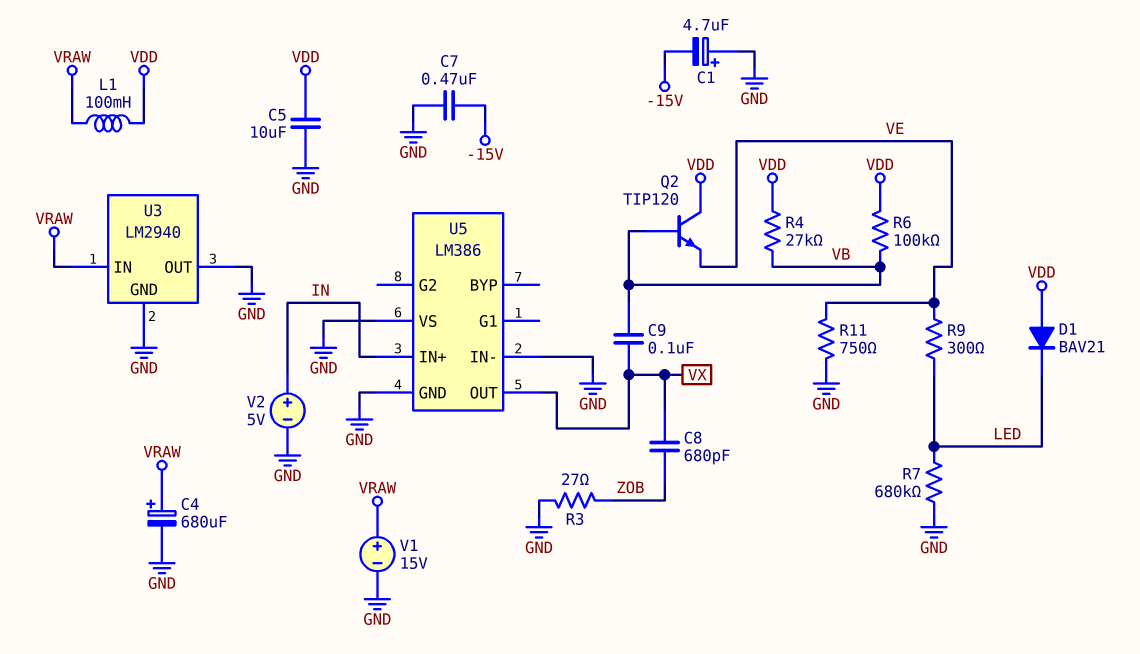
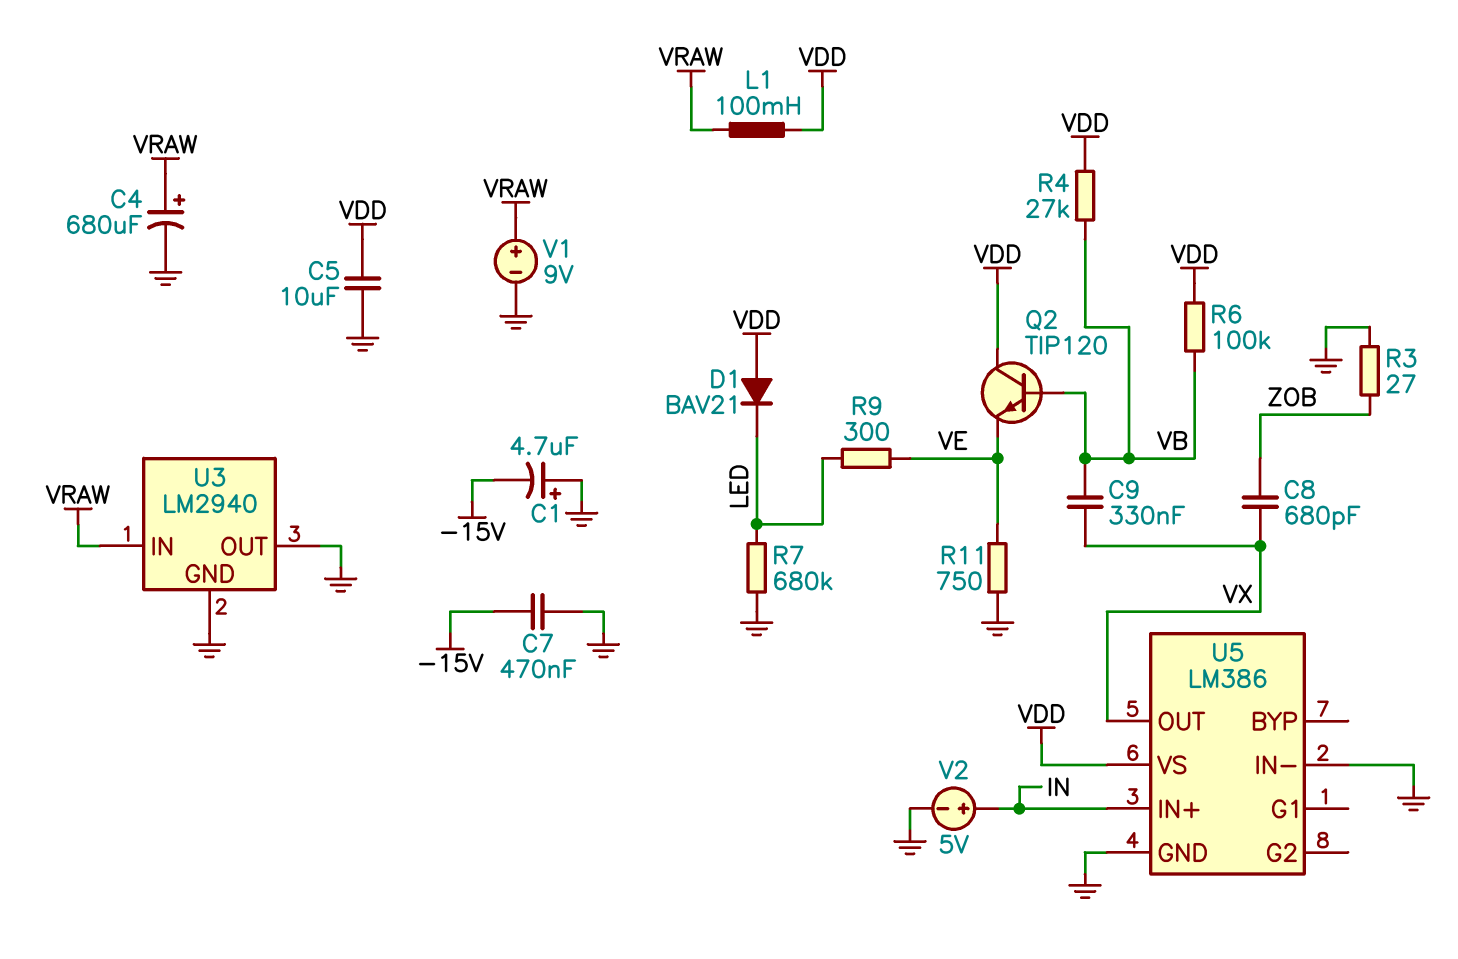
C9: 100nF (VB, VX) -> 330nF (VB, VX)
U5 pin VS: GND -> VDD
V1: 15V (plus VRAW, minus GND) -> 9V (plus VRAW, minus GND)

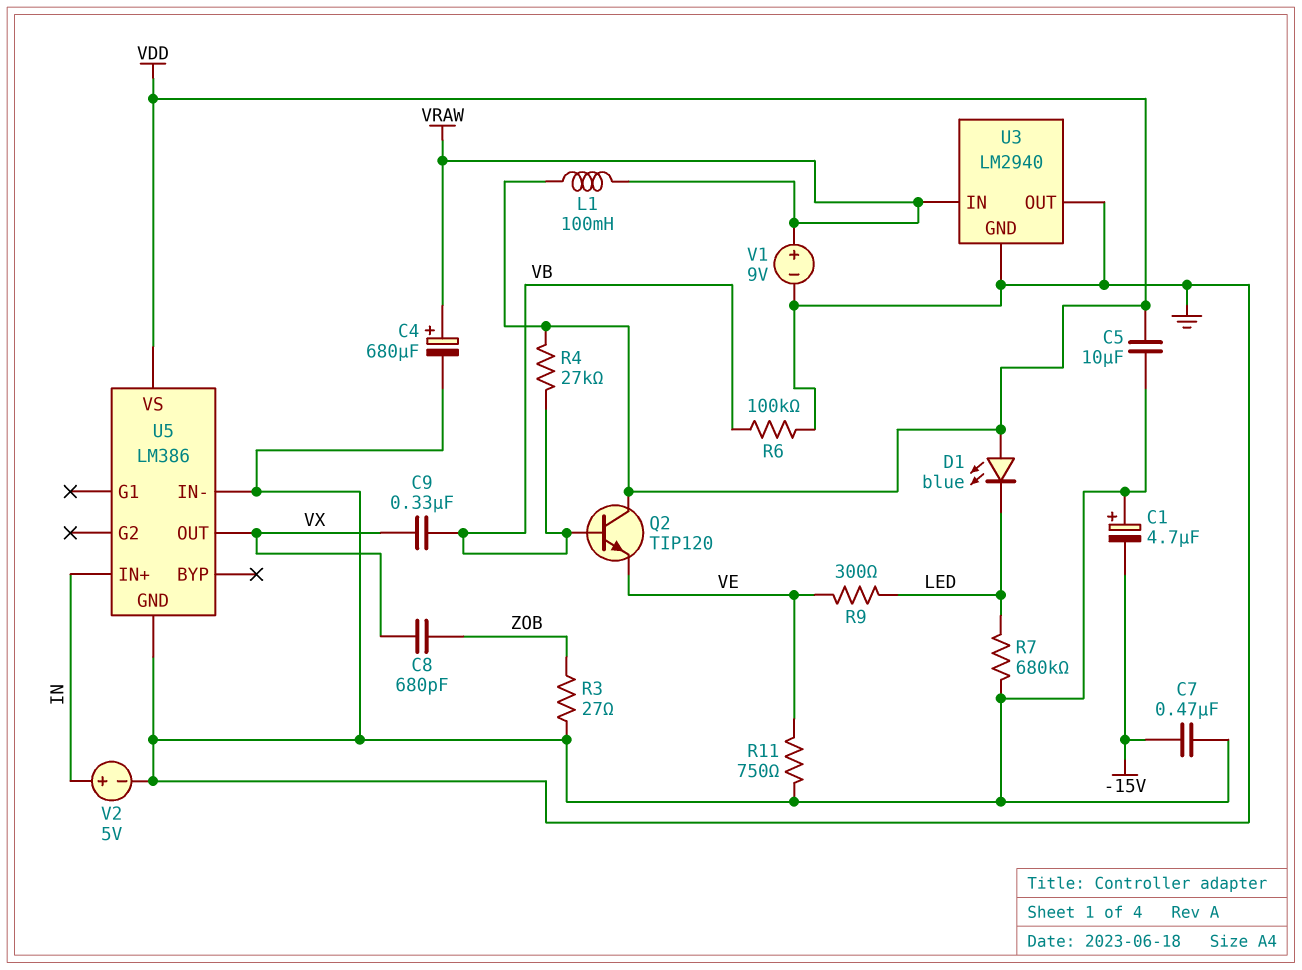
D1: diode BAV21 (A VDD, K LED) -> LED blue (A VDD, K LED)
R6: 100k (VB, VDD) -> 100k (GND, VB)

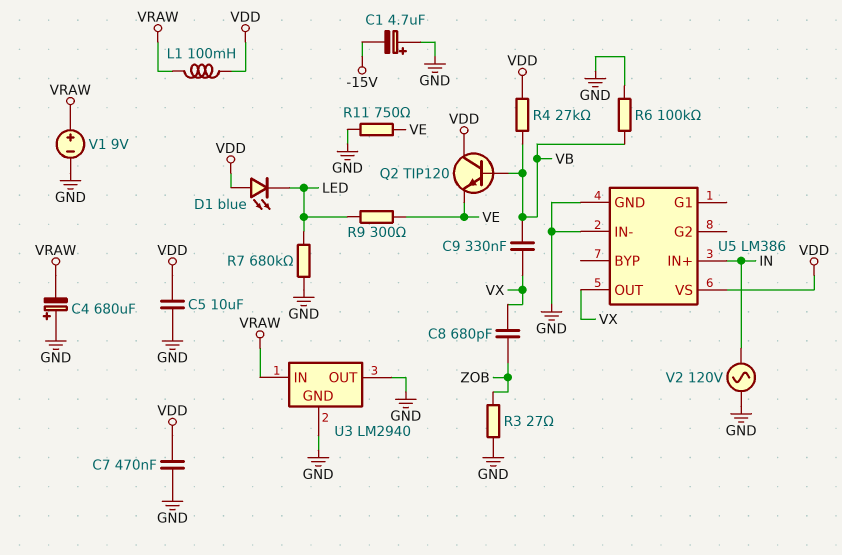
C4: 680uF (plus VRAW, minus GND) -> 680uF (plus GND, minus VRAW)
C7: 470nF (-15V, GND) -> 470nF (GND, VDD)
V2: 5V (plus IN, minus GND) -> AC 120V (GND, IN)

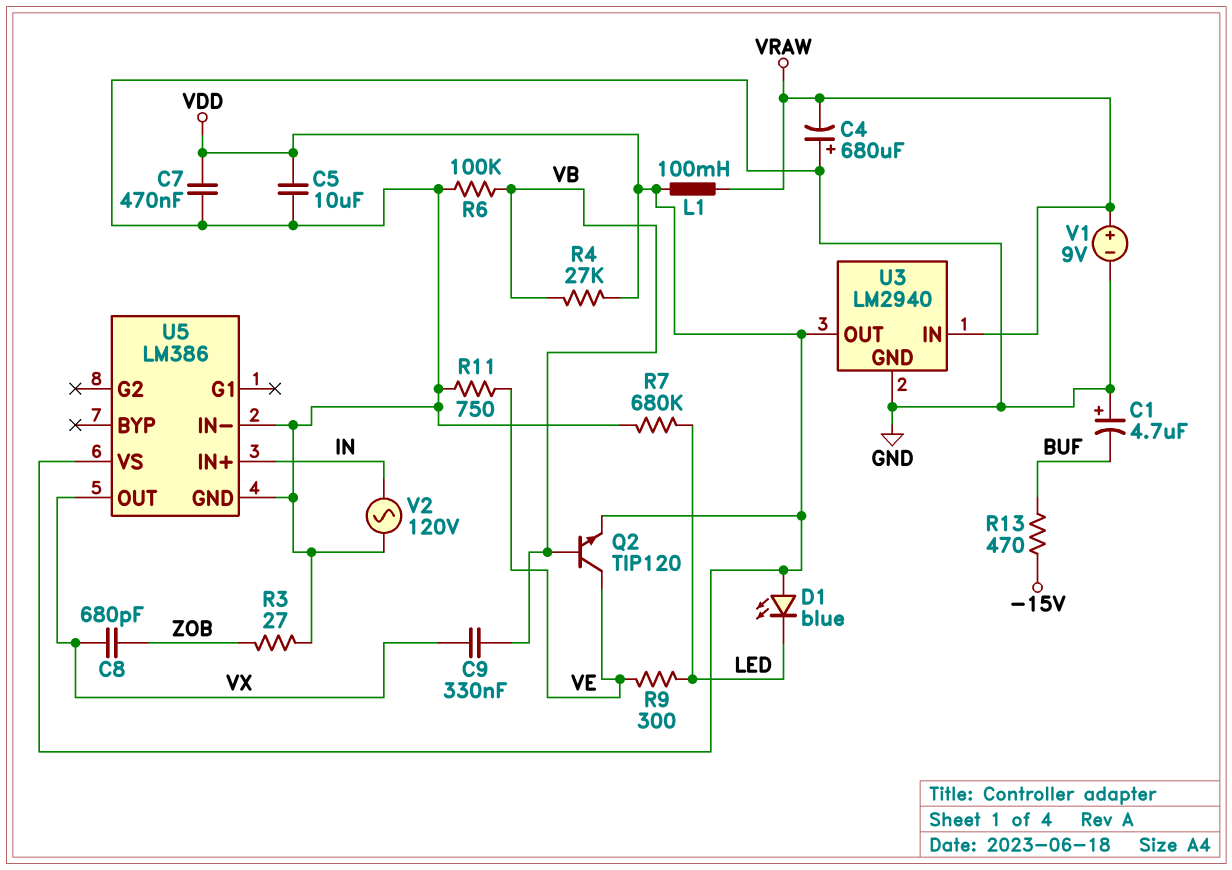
C1: 4.7uF (plus GND, minus -15V) -> 4.7uF (plus GND, minus BUF)
Q2: NPN TIP120 (B VB, C VDD, E VE) -> NPN TIP120 (B VB, C VE, E VDD)
R13: none -> 470 (-15V, BUF)
U3 pin OUT: GND -> VDD

